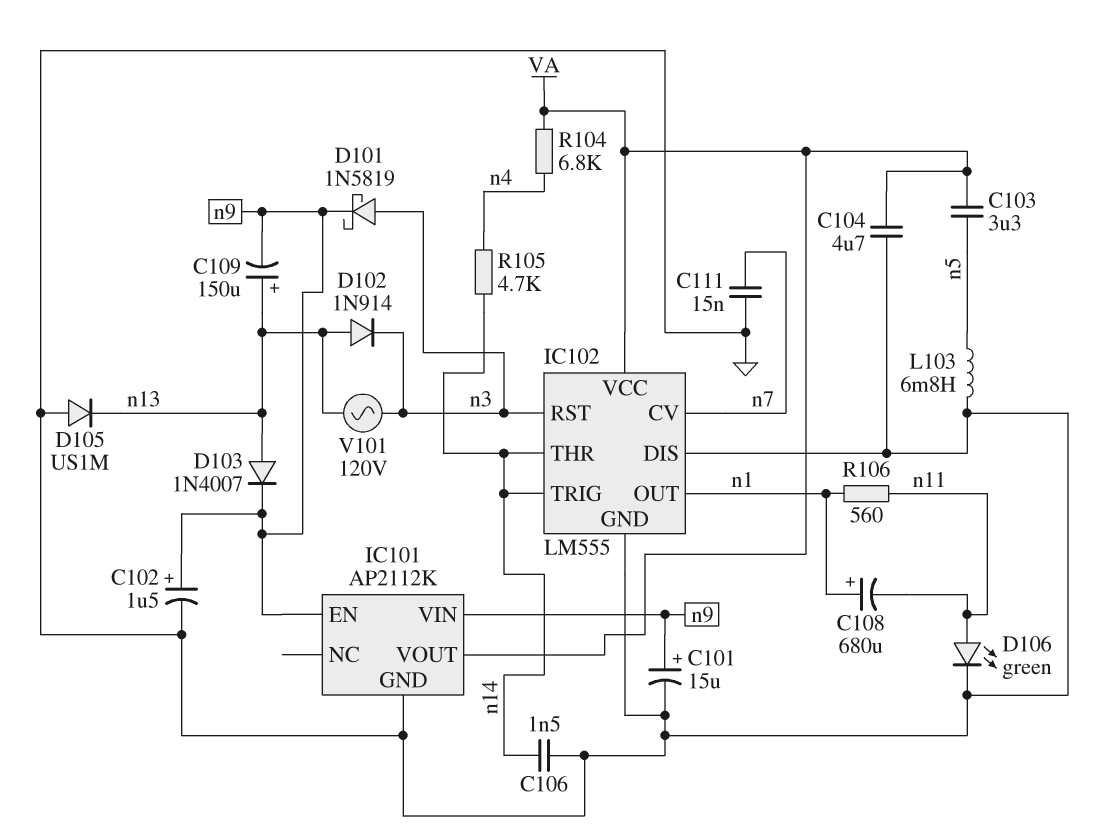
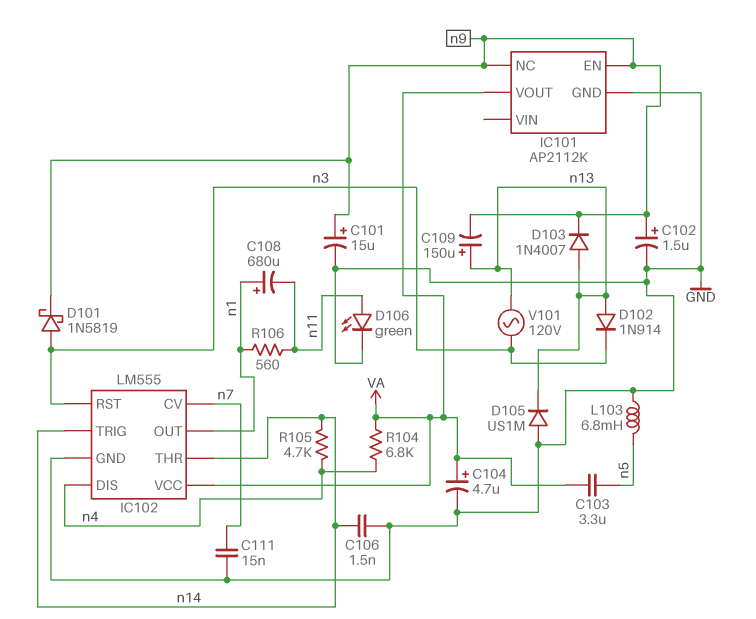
C104: 4.7uF (GND, VA) -> 4.7uF (plus VA, minus GND)
IC101 pin NC: none -> n9
IC101 pin VIN: n9 -> none
IC102 pin DIS: GND -> n4

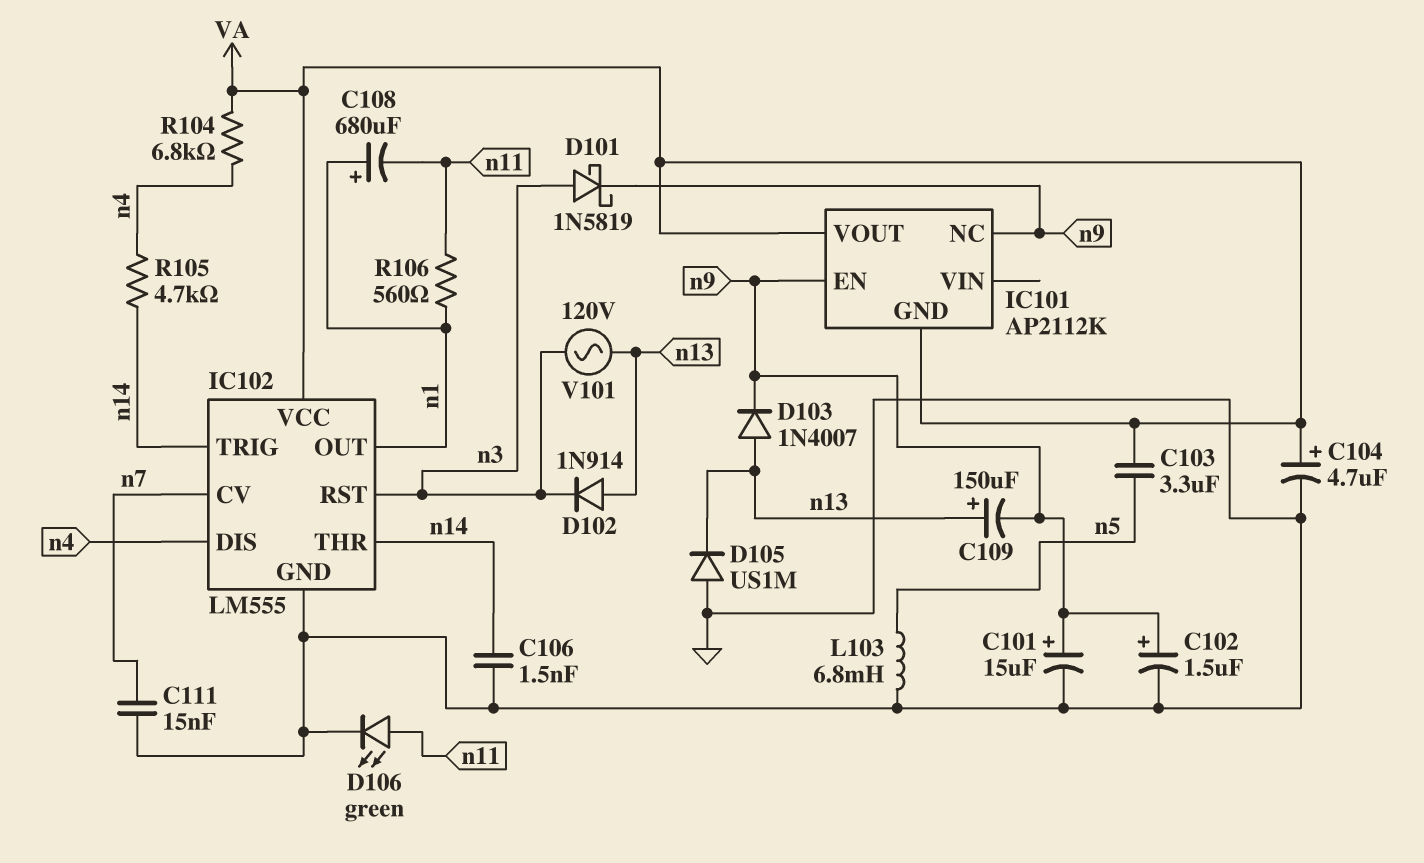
IC101 pin GND: GND -> VA

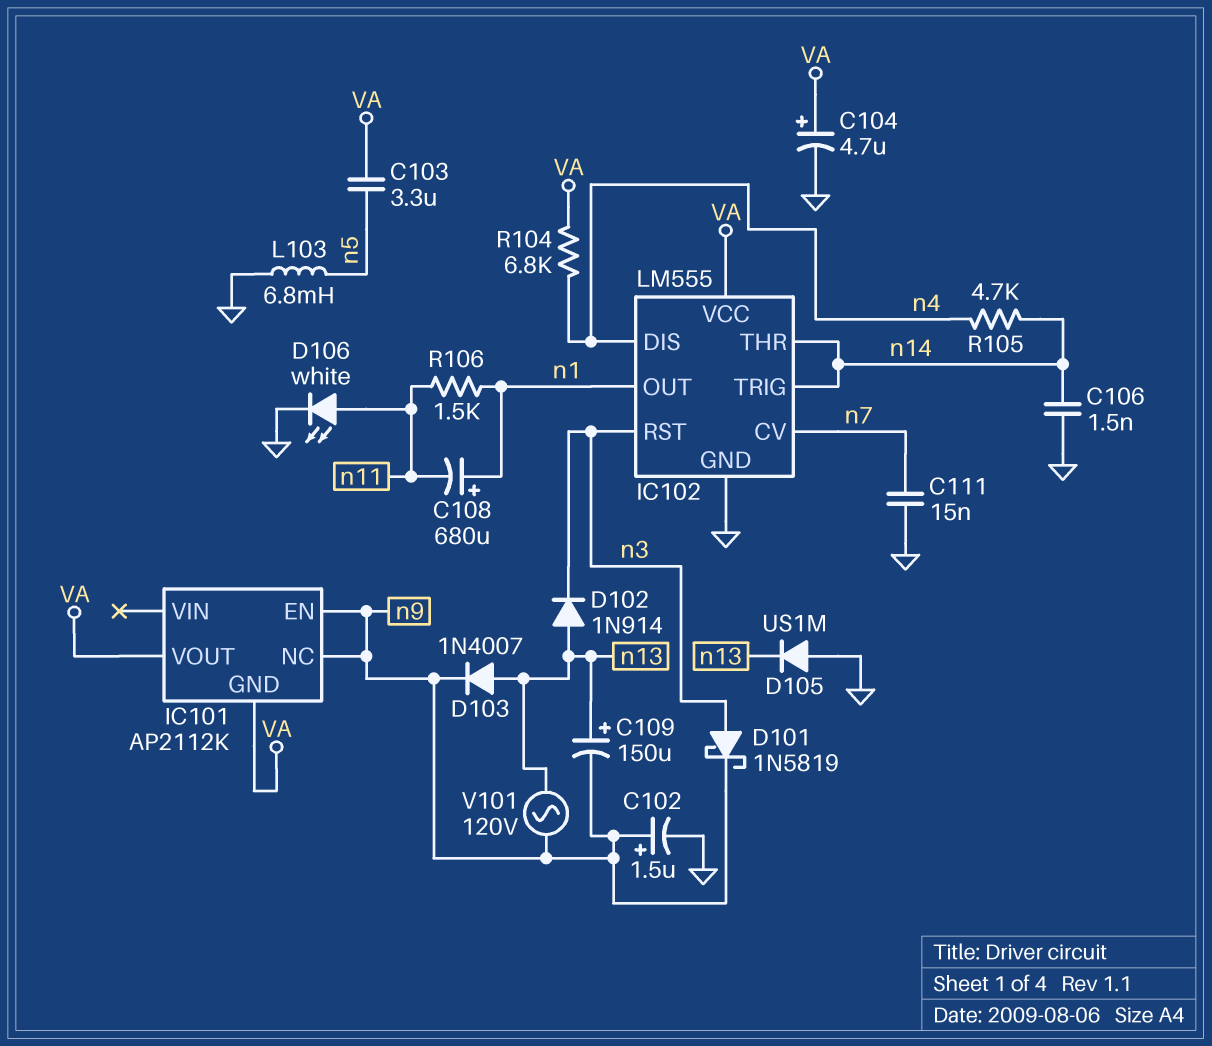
C101: 15uF (plus n9, minus GND) -> none
D106: LED green (A n11, K GND) -> LED white (A n11, K GND)
R106: 560 (n1, n11) -> 1.5k (n1, n11)
V101: AC 120V (n3, n13) -> AC 120V (n9, n13)

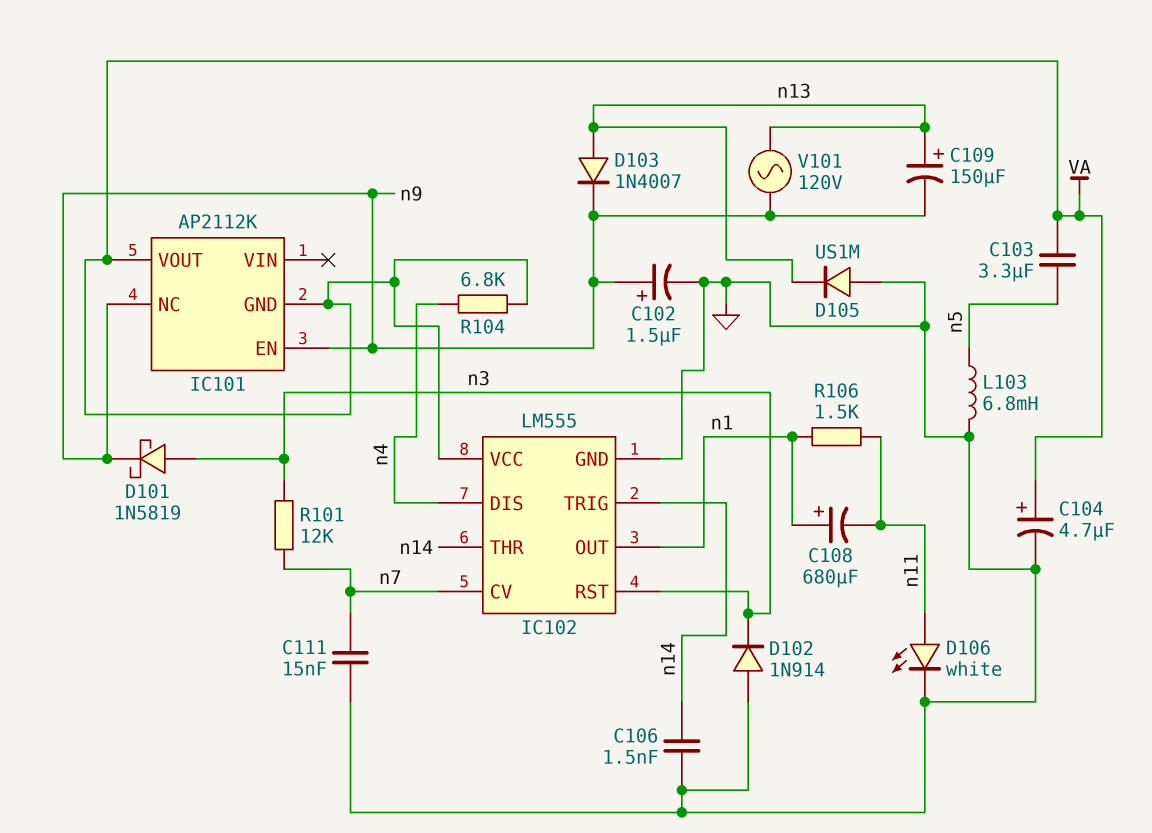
D102: diode 1N914 (A n13, K n3) -> diode 1N914 (A GND, K n3)
R101: none -> 12k (n3, n7)
R105: 4.7k (n4, n14) -> none

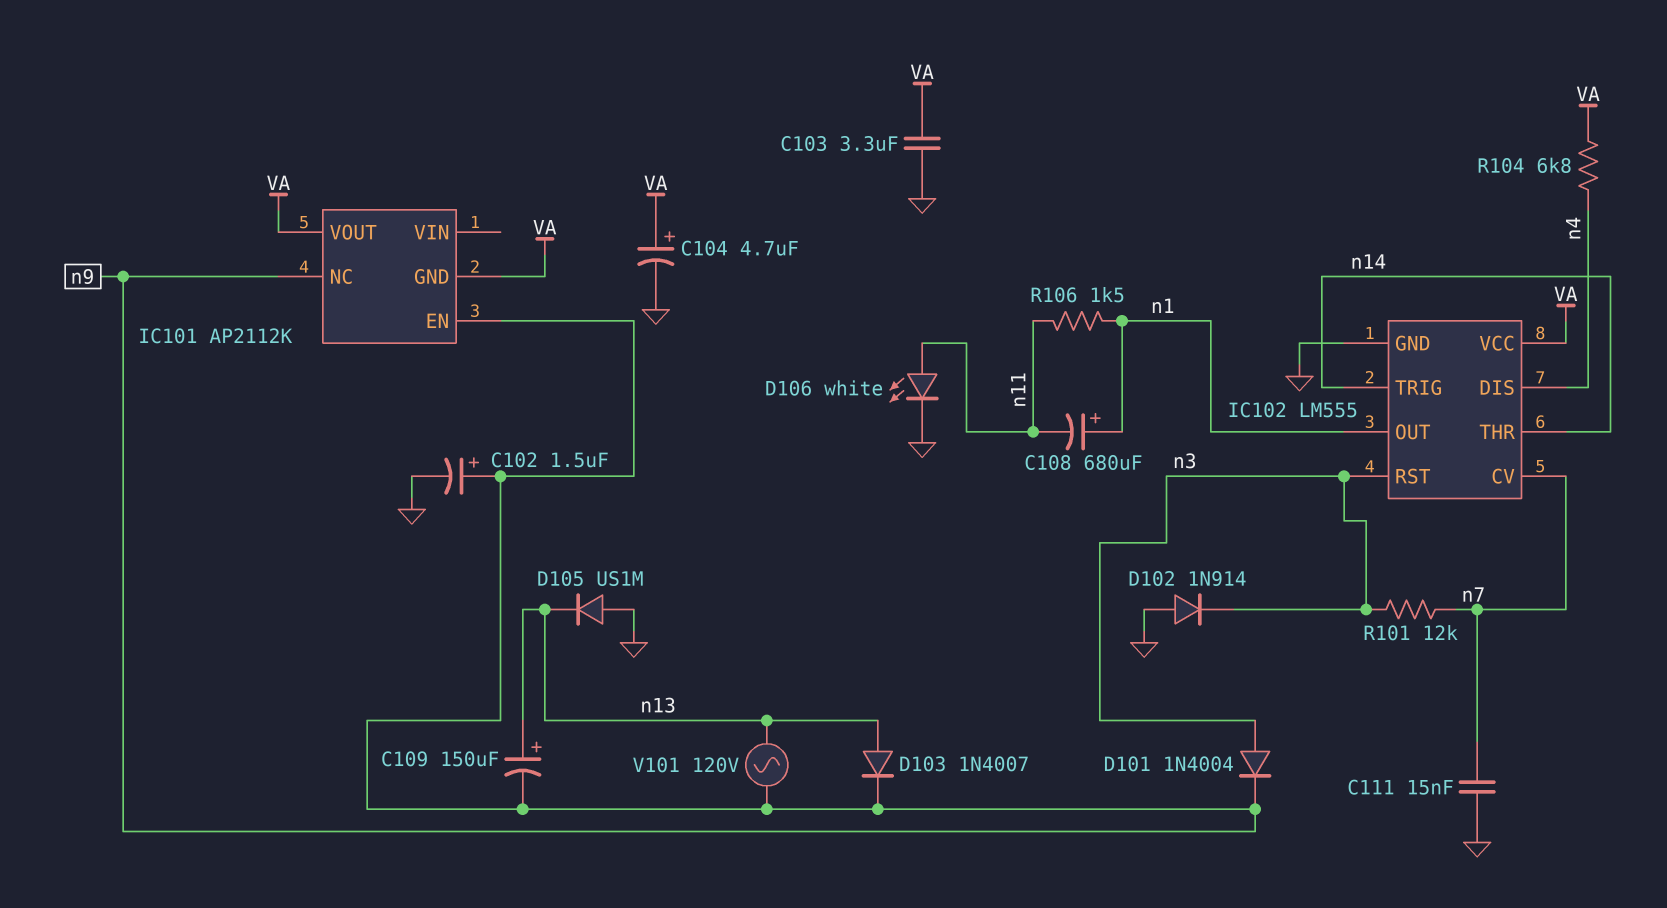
C103: 3.3uF (VA, n5) -> 3.3uF (GND, VA)
C106: 1.5nF (GND, n14) -> none
D101: schottky 1N5819 (A n3, K n9) -> diode 1N4004 (A n3, K n9)
L103: 6.8mH (GND, n5) -> none

